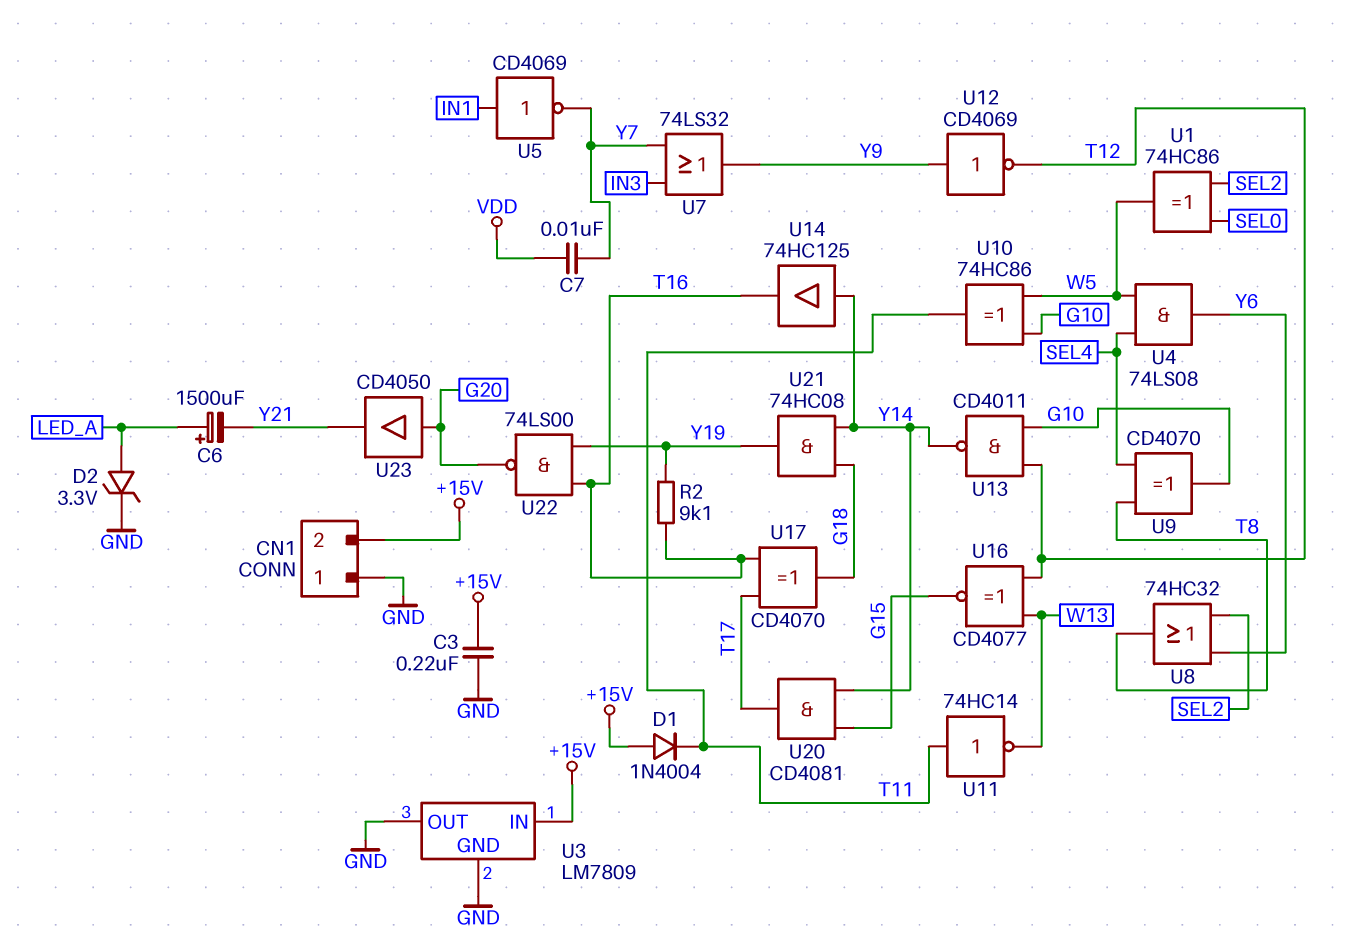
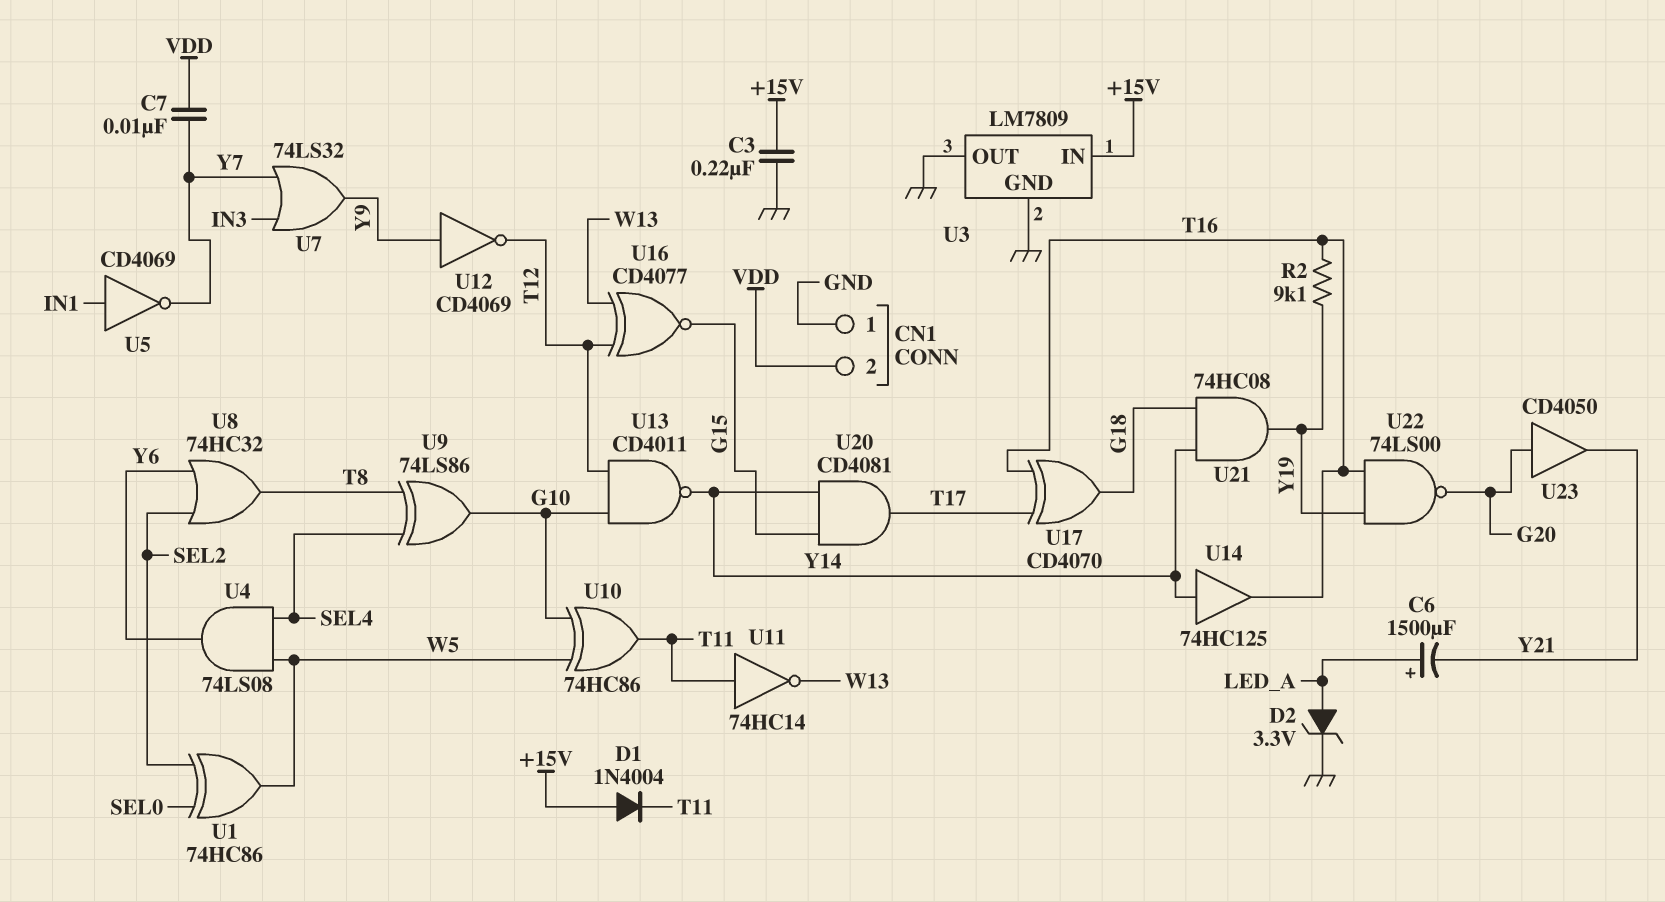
CN1 pin 2: +15V -> VDD
U9: XOR CD4070 (in SEL4, in T8, out G10) -> XOR 74LS86 (in SEL4, in T8, out G10)

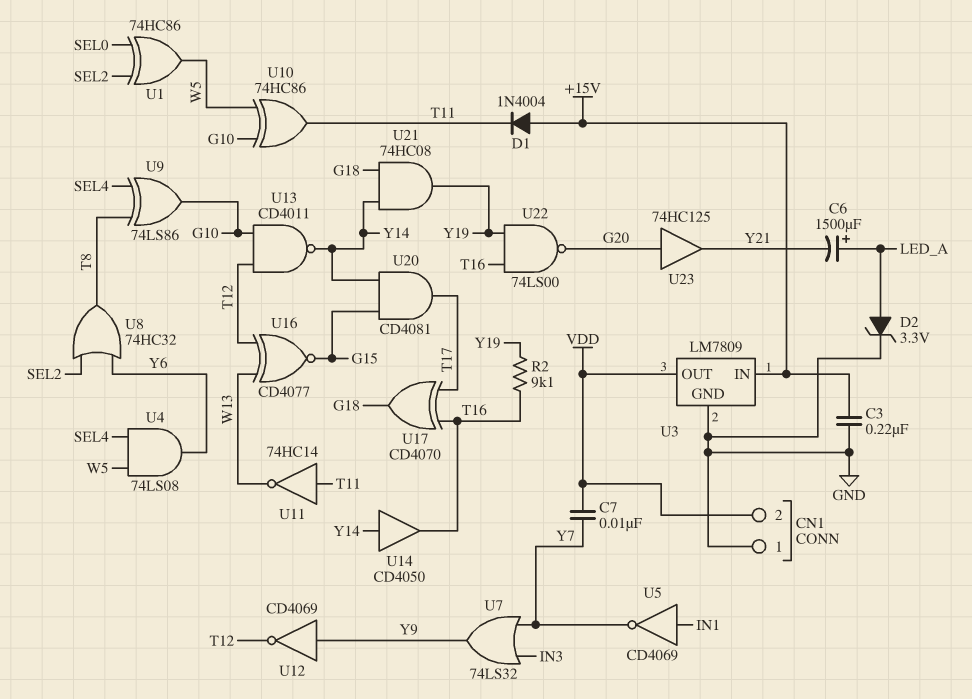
U3 pin OUT: GND -> VDD
U14: buffer 74HC125 (in Y14, out T16) -> buffer CD4050 (in Y14, out T16)
U23: buffer CD4050 (in G20, out Y21) -> buffer 74HC125 (in G20, out Y21)

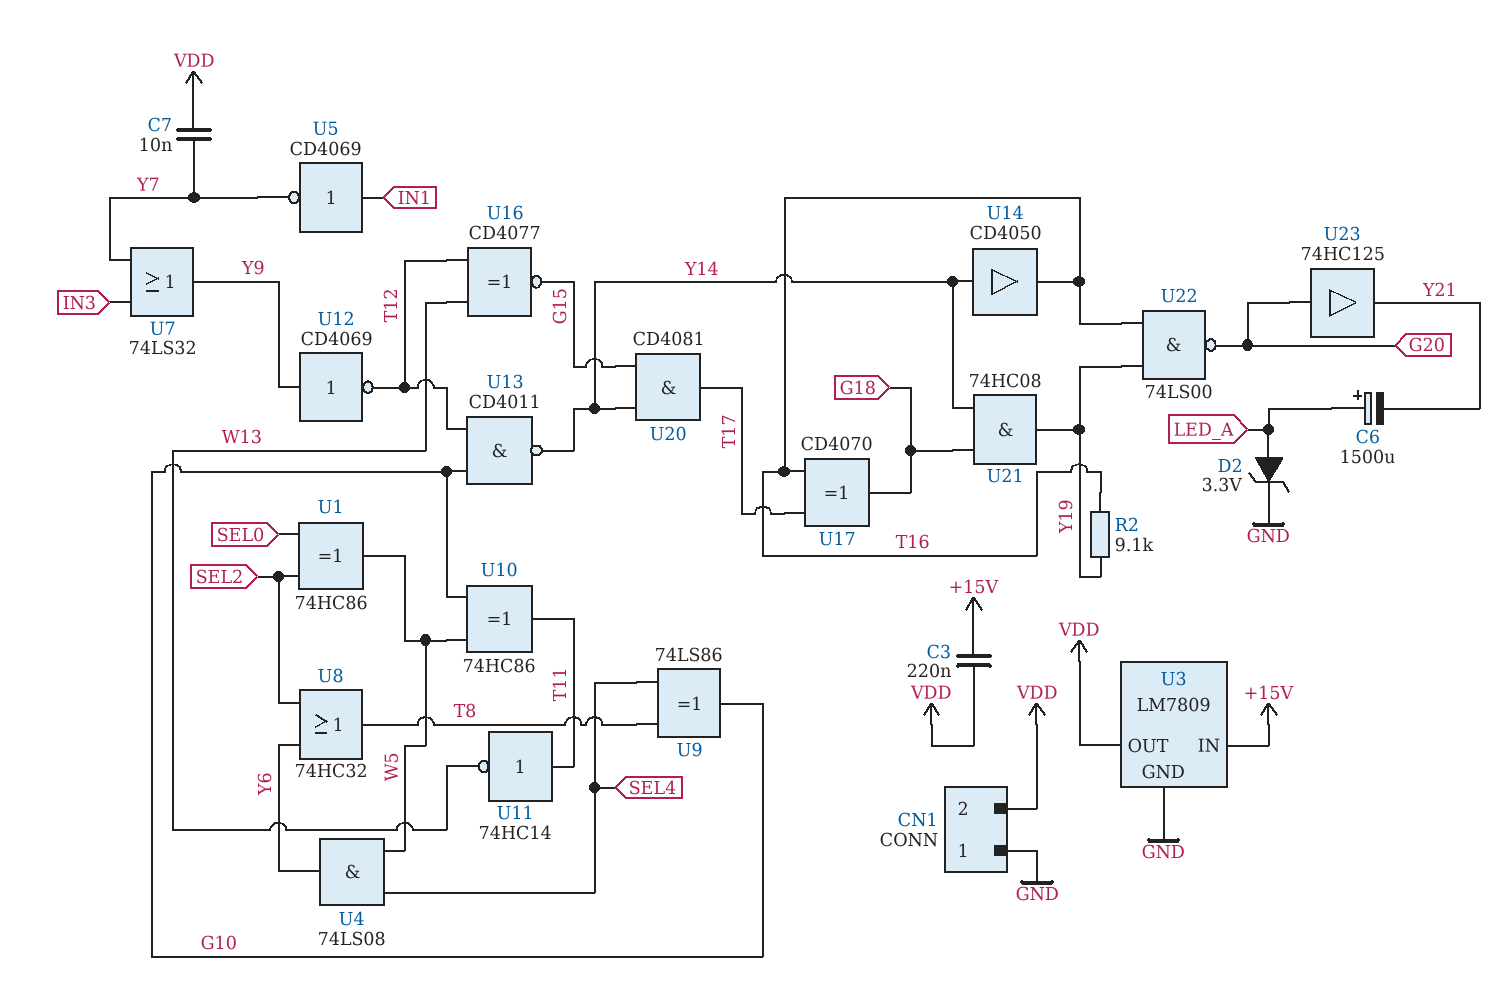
C3: 220nF (+15V, GND) -> 220nF (+15V, VDD)
D1: diode 1N4004 (A +15V, K T11) -> none

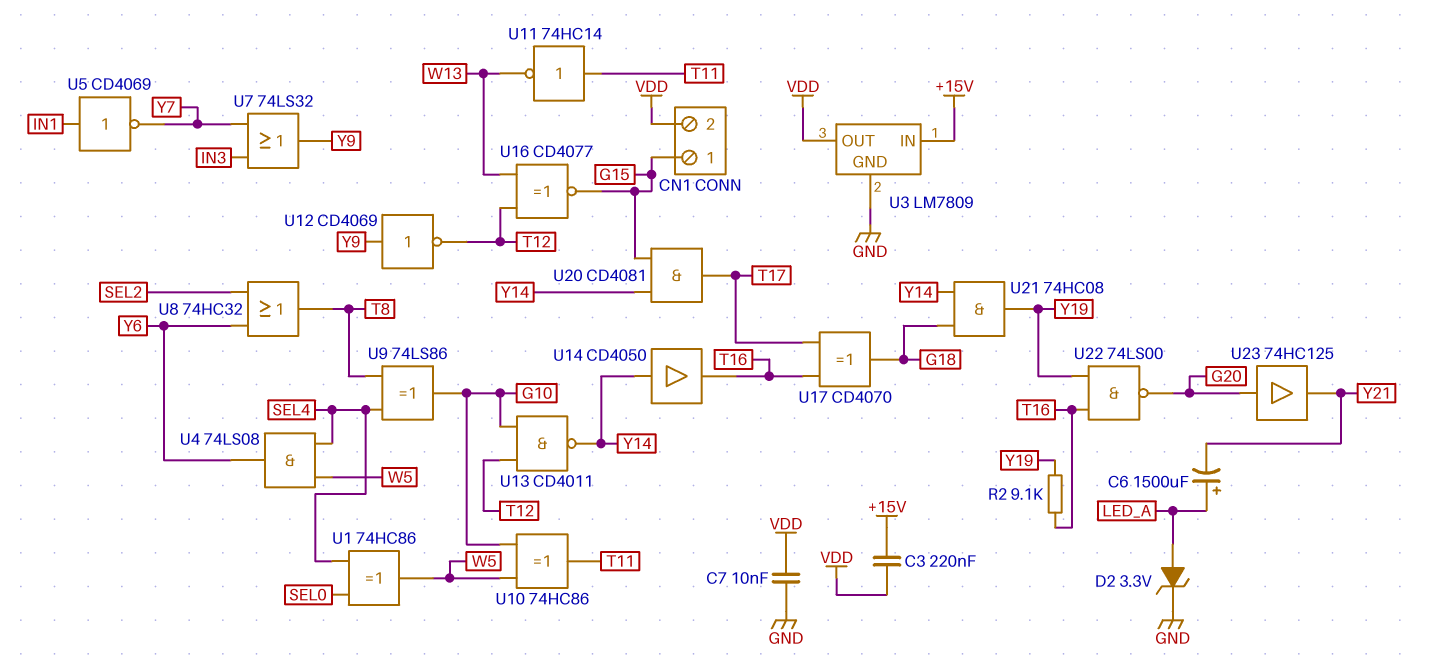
C7: 10nF (VDD, Y7) -> 10nF (GND, VDD)
CN1 pin 1: GND -> G15
U1: XOR 74HC86 (in SEL0, in SEL2, out W5) -> XOR 74HC86 (in SEL0, in SEL4, out W5)

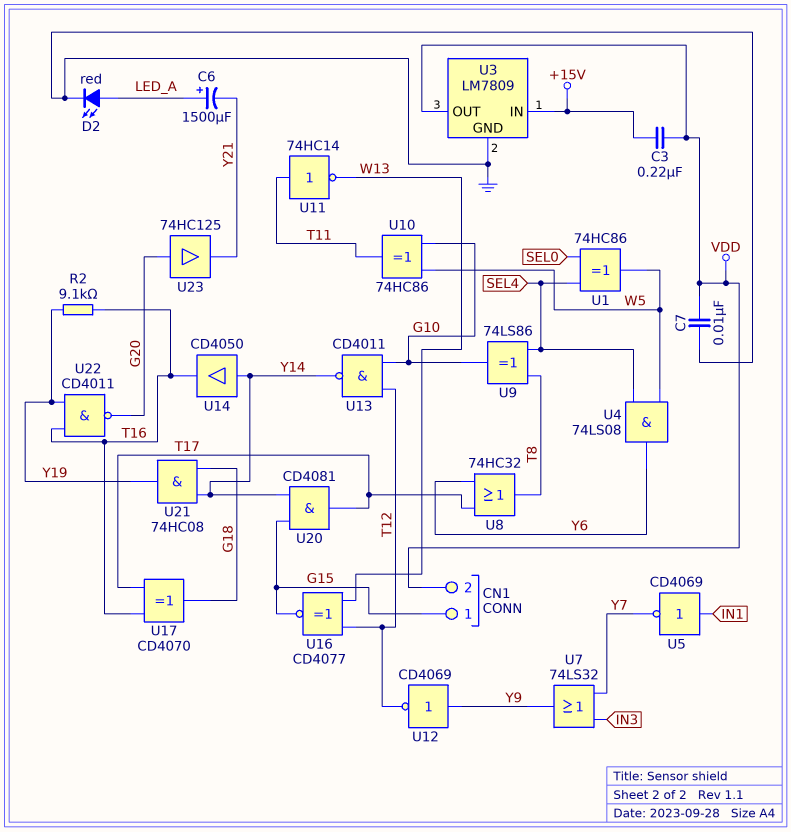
D2: zener 3.3V (A LED_A, K GND) -> LED red (A LED_A, K GND)
U8: OR 74HC32 (in SEL2, in Y6, out T8) -> OR 74HC32 (in T17, in Y6, out T8)
U22: NAND 74LS00 (in T16, in Y19, out G20) -> NAND CD4011 (in T16, in Y19, out G20)

